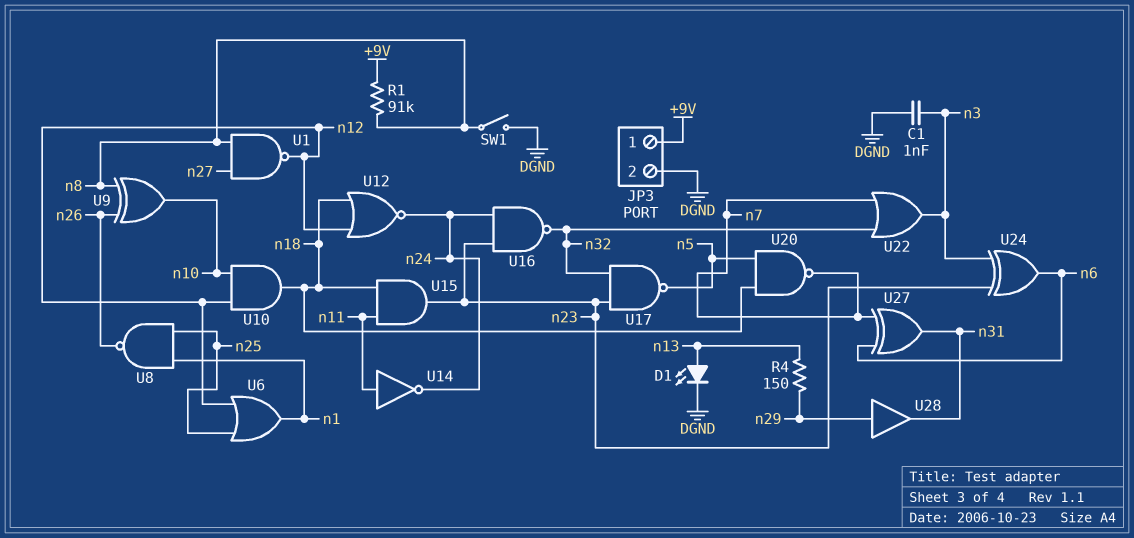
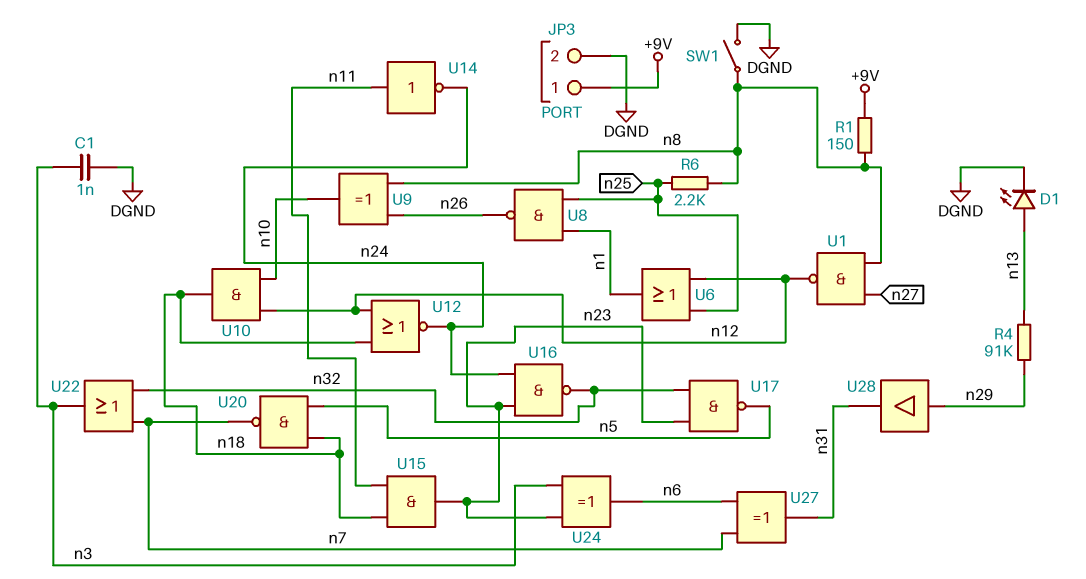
R1: 91k (+9V, n8) -> 150 (+9V, n8)
R4: 150 (n13, n29) -> 91k (n13, n29)
R6: none -> 2.2k (n8, n25)

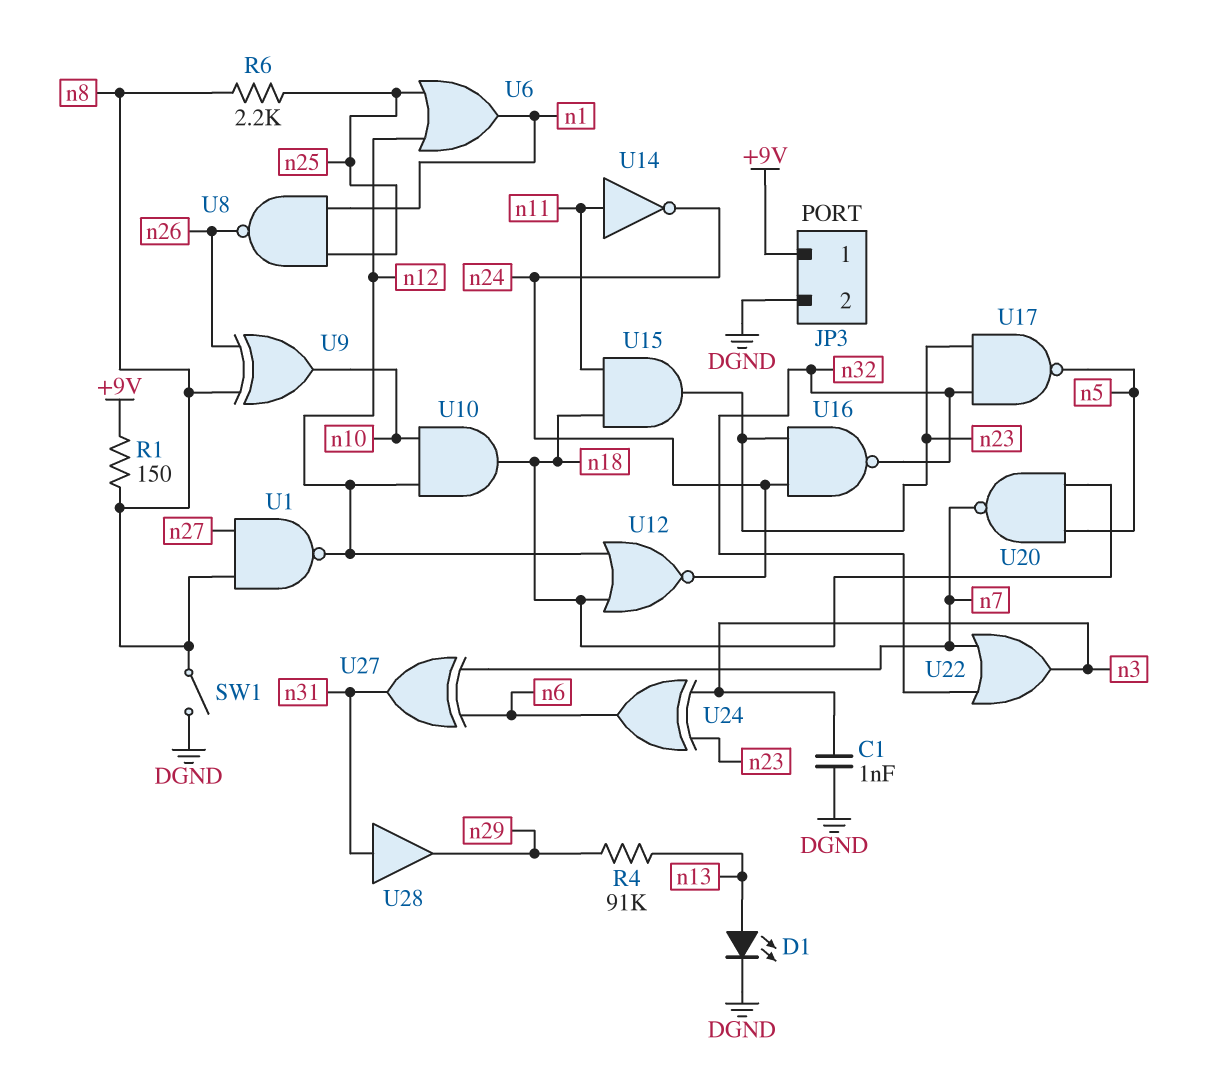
U28: buffer (in n29, out n31) -> buffer (in n31, out n29)

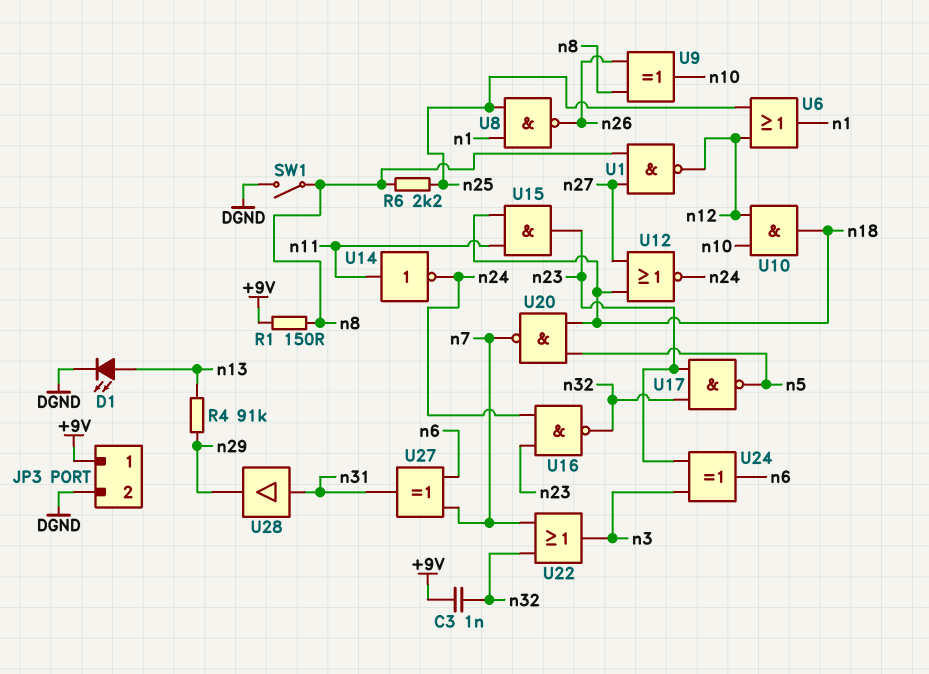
C1: 1nF (DGND, n3) -> none
C3: none -> 1nF (+9V, n32)
U12: NOR (in n12, in n18, out n24) -> NOR (in n18, in n27, out n24)

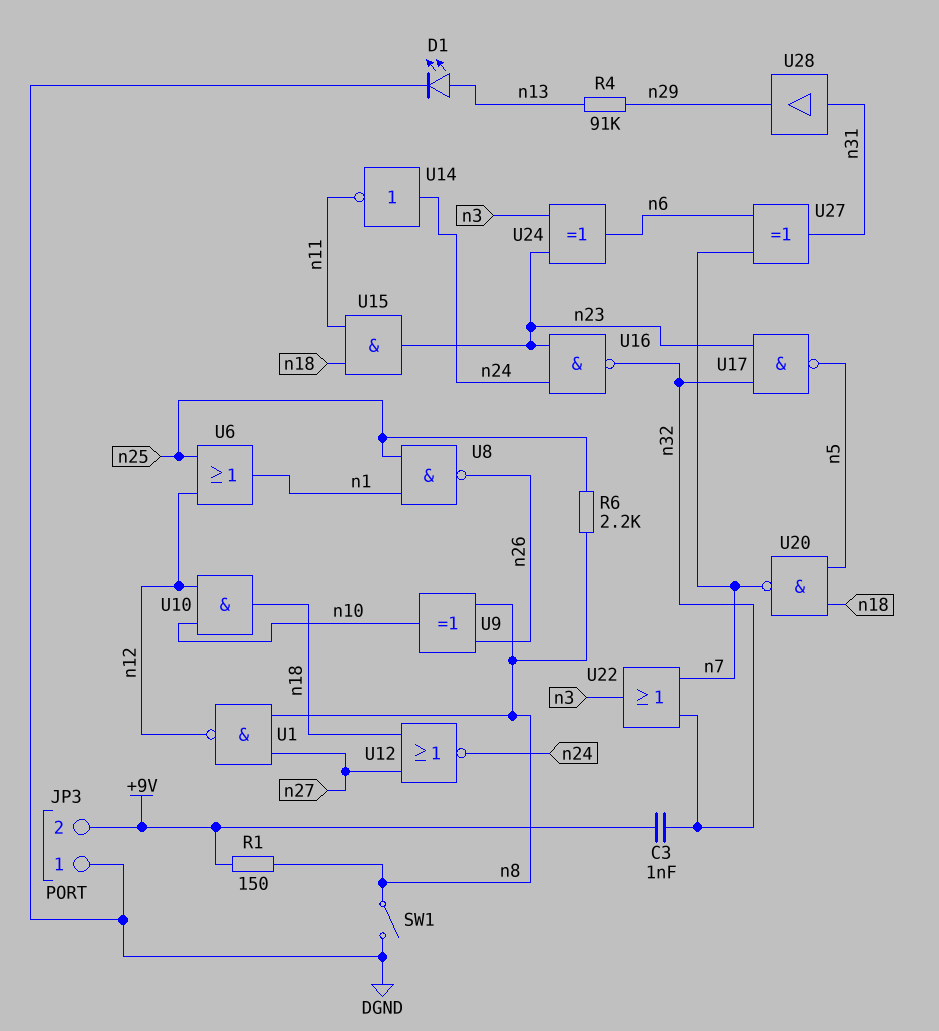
JP3 pin 1: +9V -> DGND
JP3 pin 2: DGND -> +9V
U14: NOT (in n11, out n24) -> NOT (in n24, out n11)

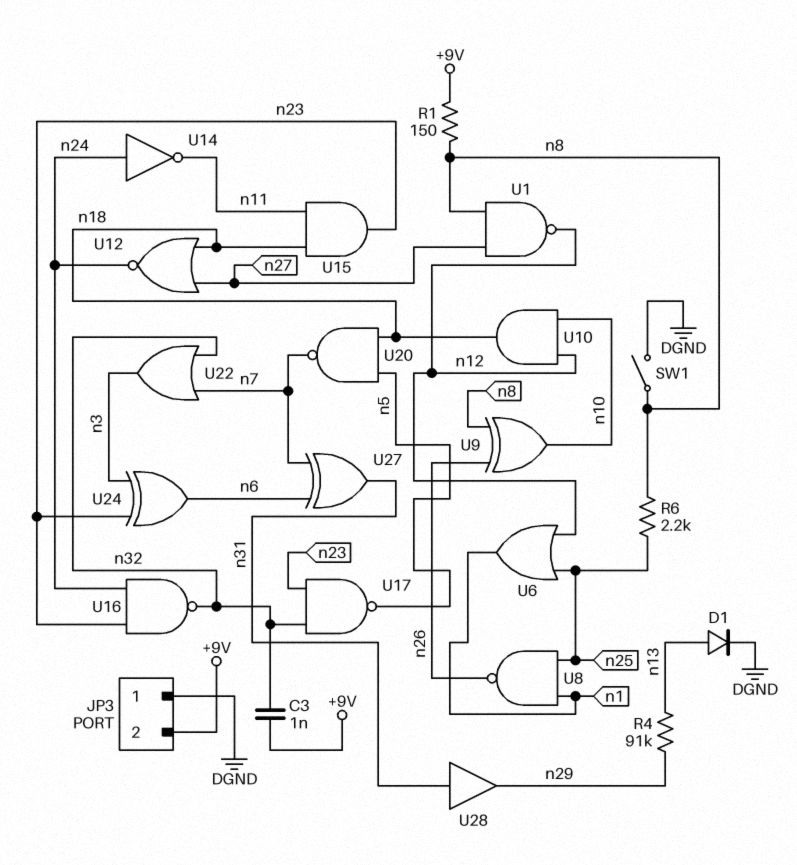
D1: LED (A n13, K DGND) -> diode (A n13, K DGND)

